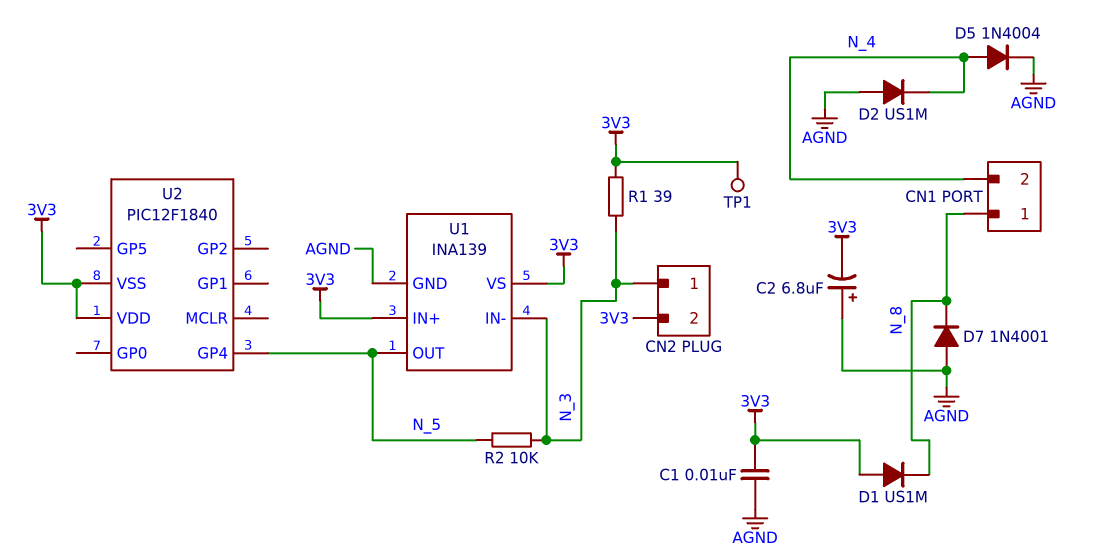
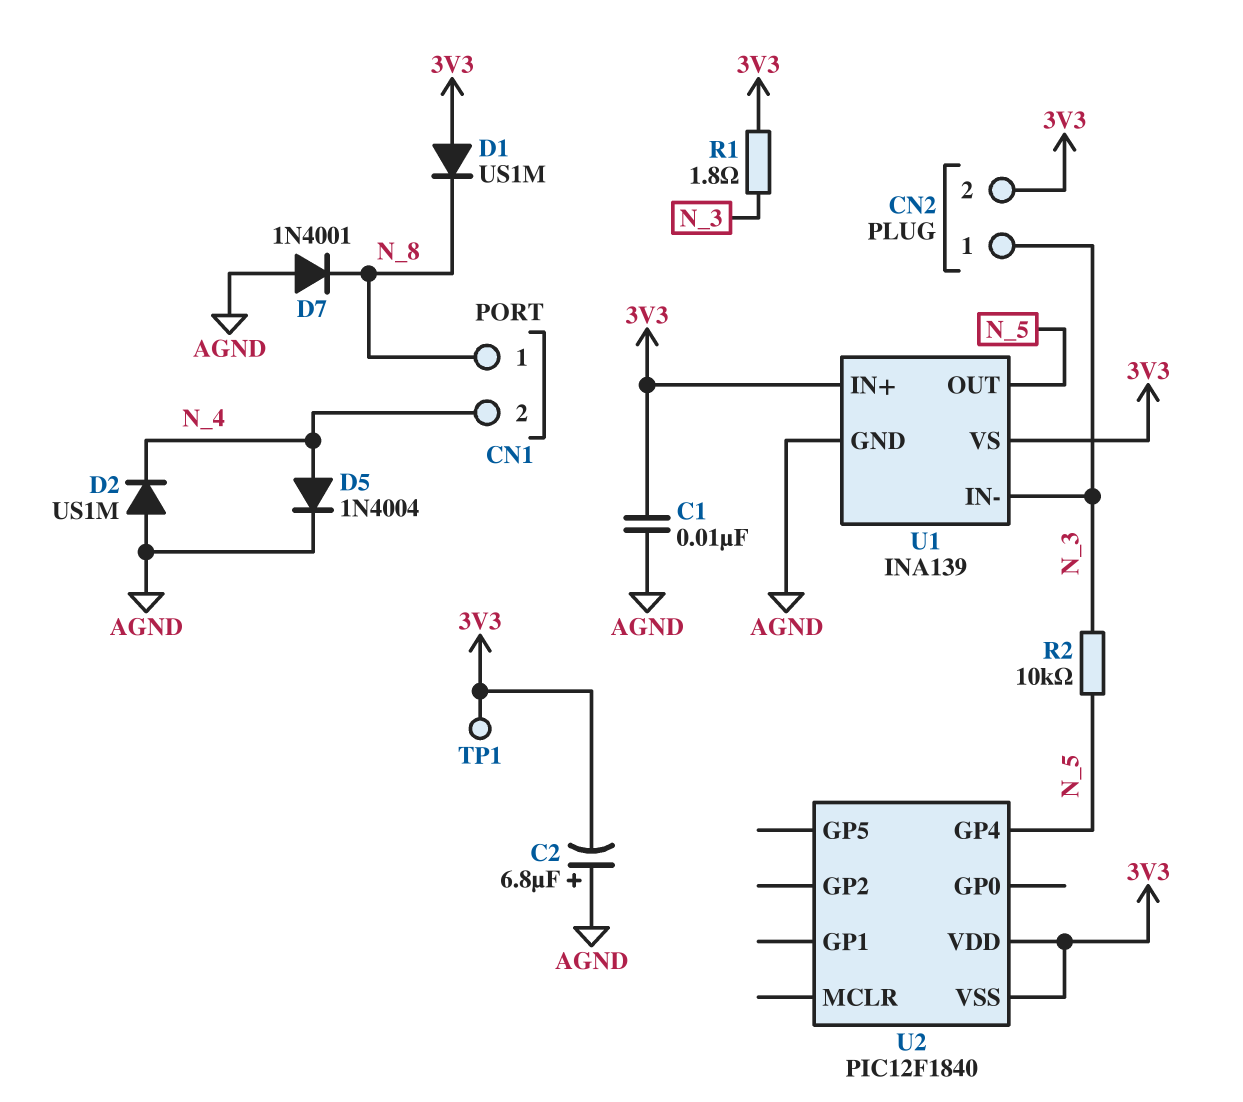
R1: 39 (3V3, N_3) -> 1.8 (3V3, N_3)

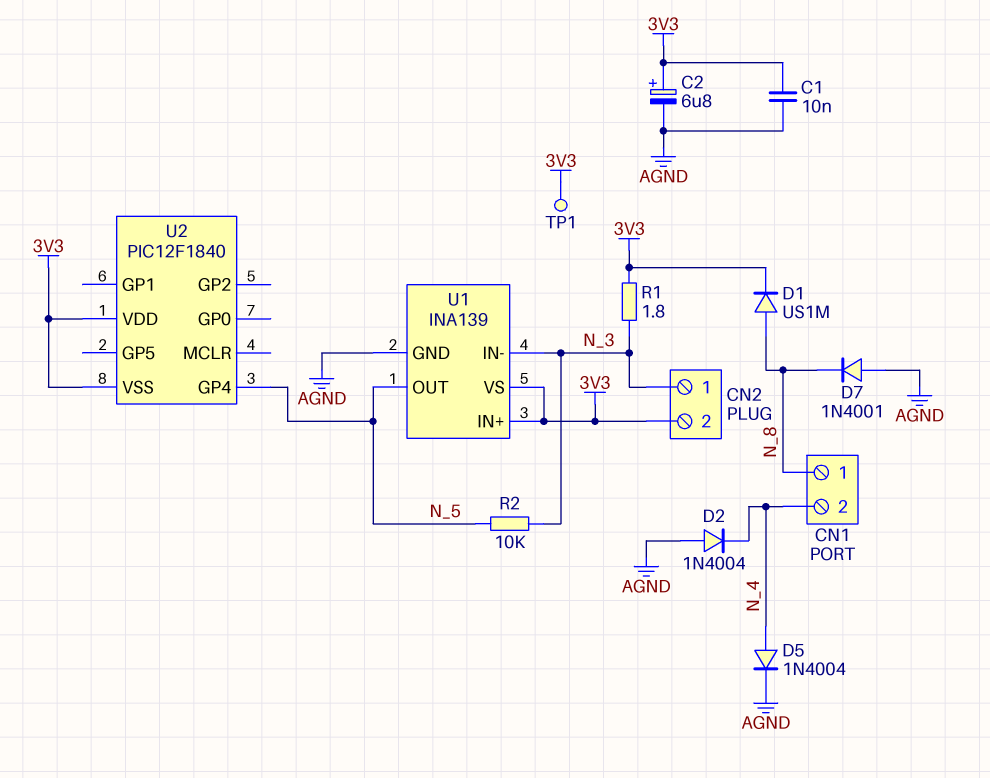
C2: 6.8uF (plus AGND, minus 3V3) -> 6.8uF (plus 3V3, minus AGND)
D1: diode US1M (A 3V3, K N_8) -> diode US1M (A N_8, K 3V3)
D2: diode US1M (A AGND, K N_4) -> diode 1N4004 (A AGND, K N_4)

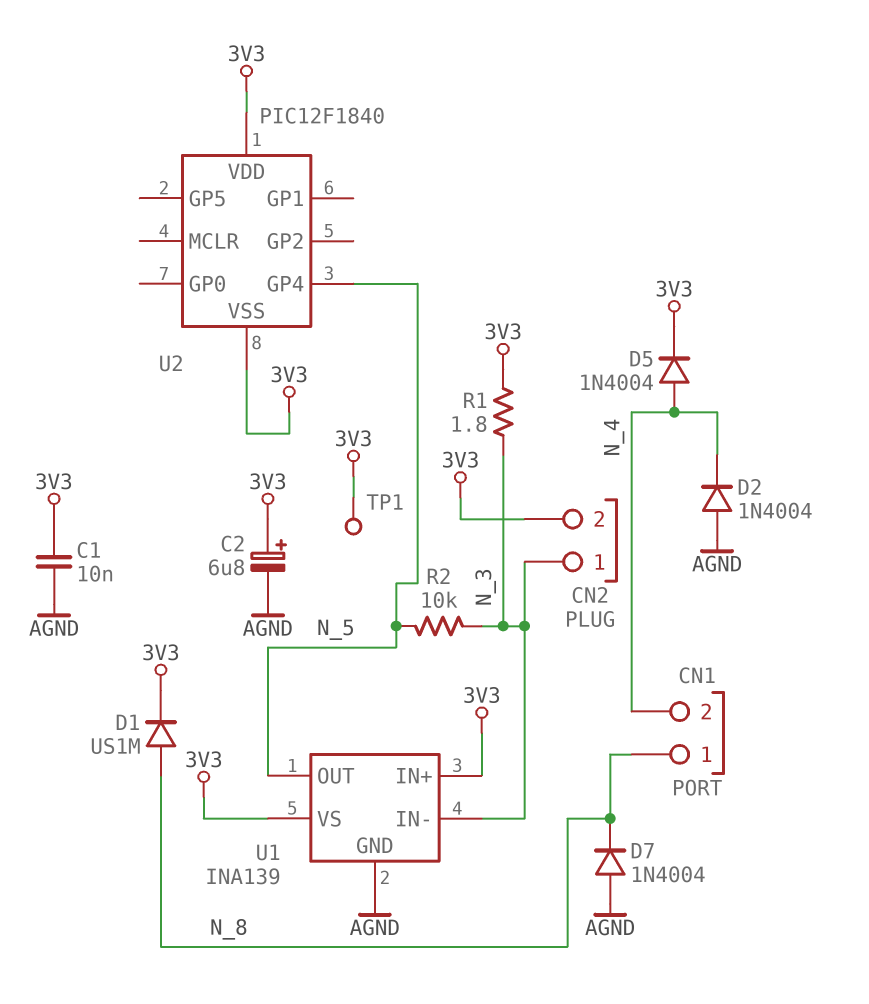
D5: diode 1N4004 (A N_4, K AGND) -> diode 1N4004 (A N_4, K 3V3)
D7: diode 1N4001 (A AGND, K N_8) -> diode 1N4004 (A AGND, K N_8)

